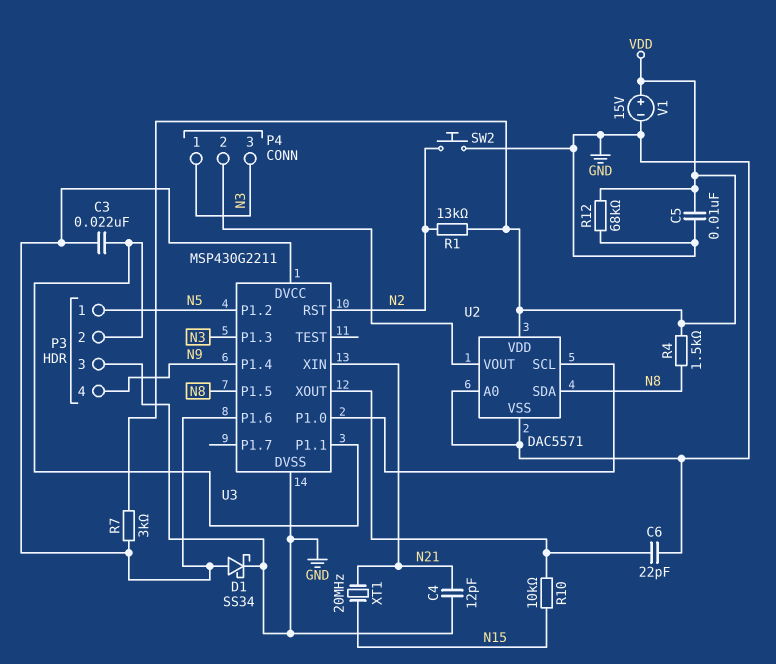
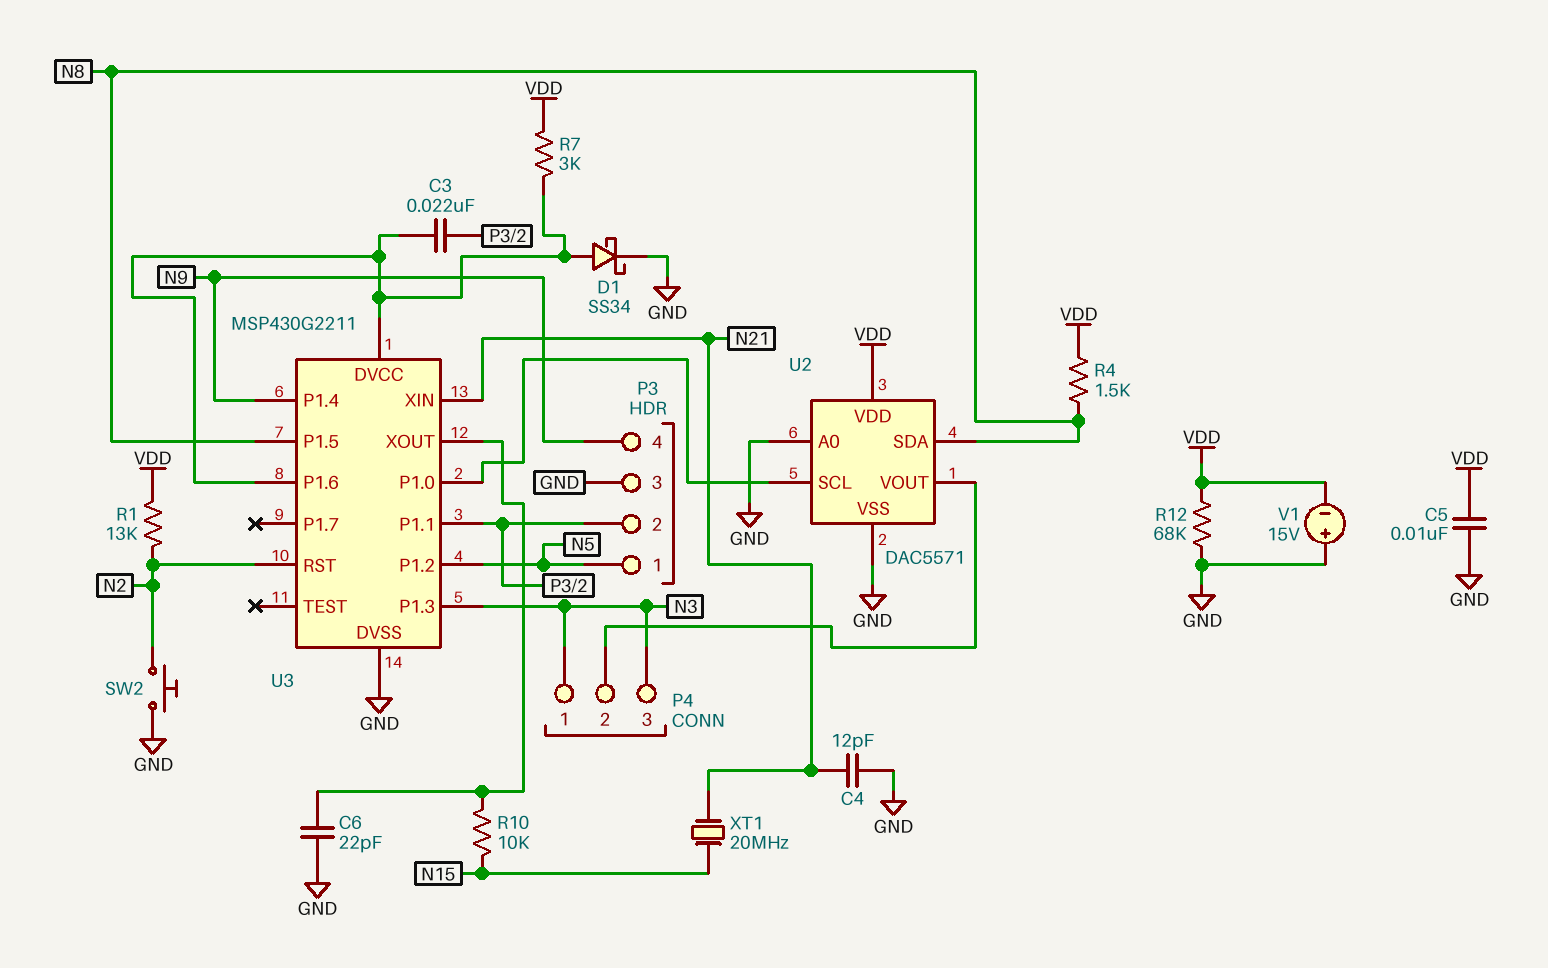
V1: 15V (plus VDD, minus GND) -> 15V (plus GND, minus VDD)

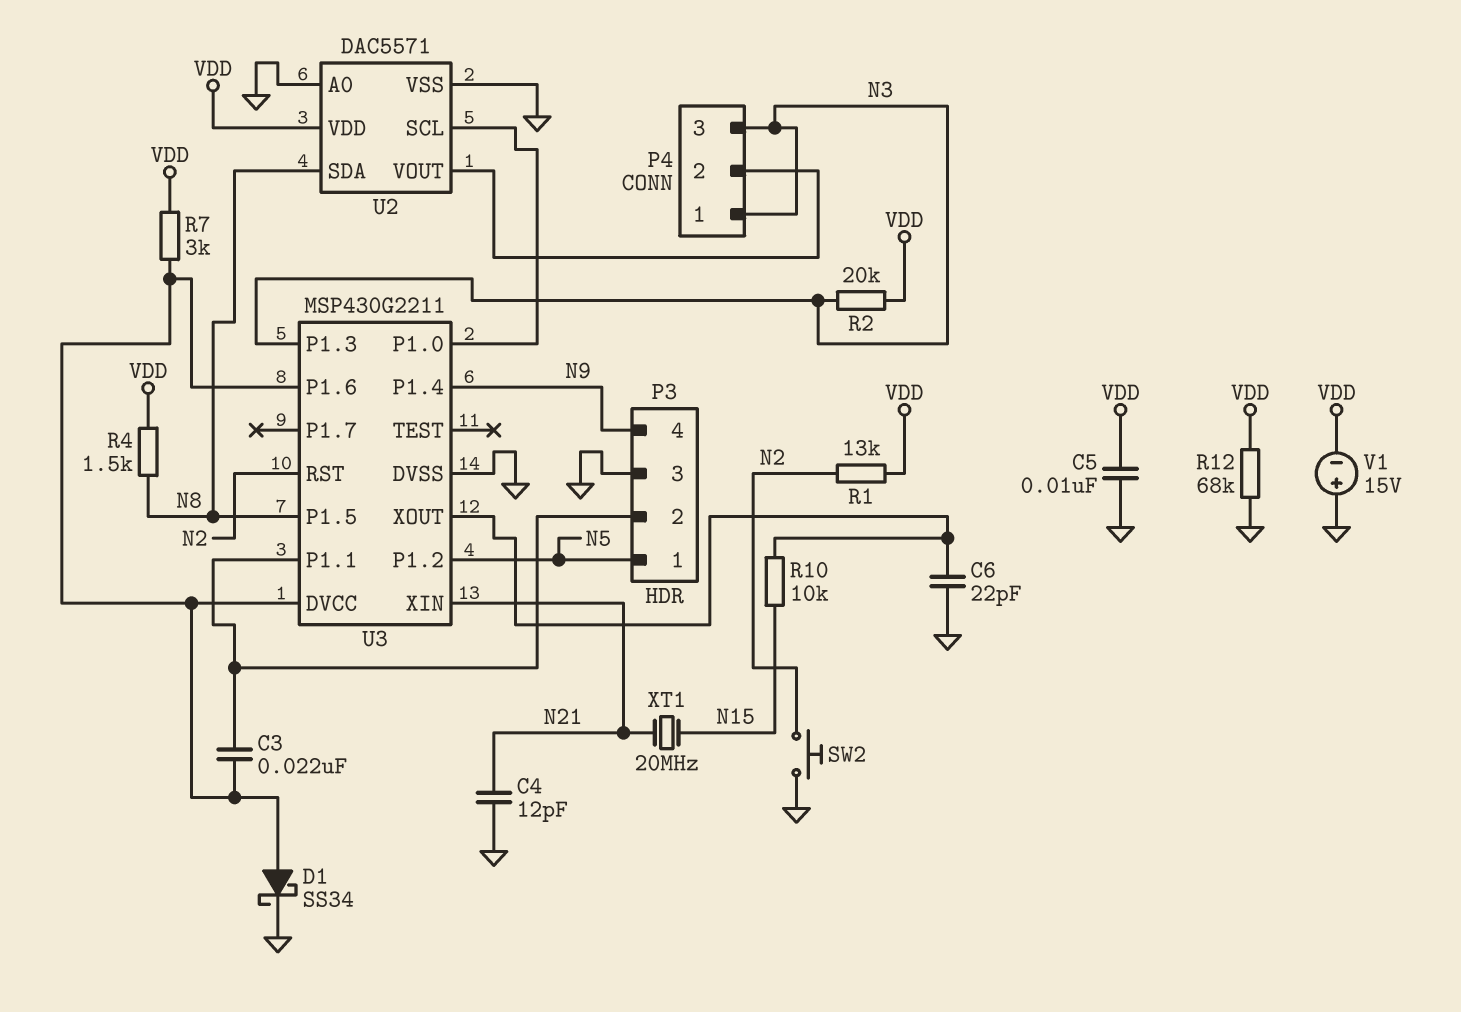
R2: none -> 20k (N3, VDD)

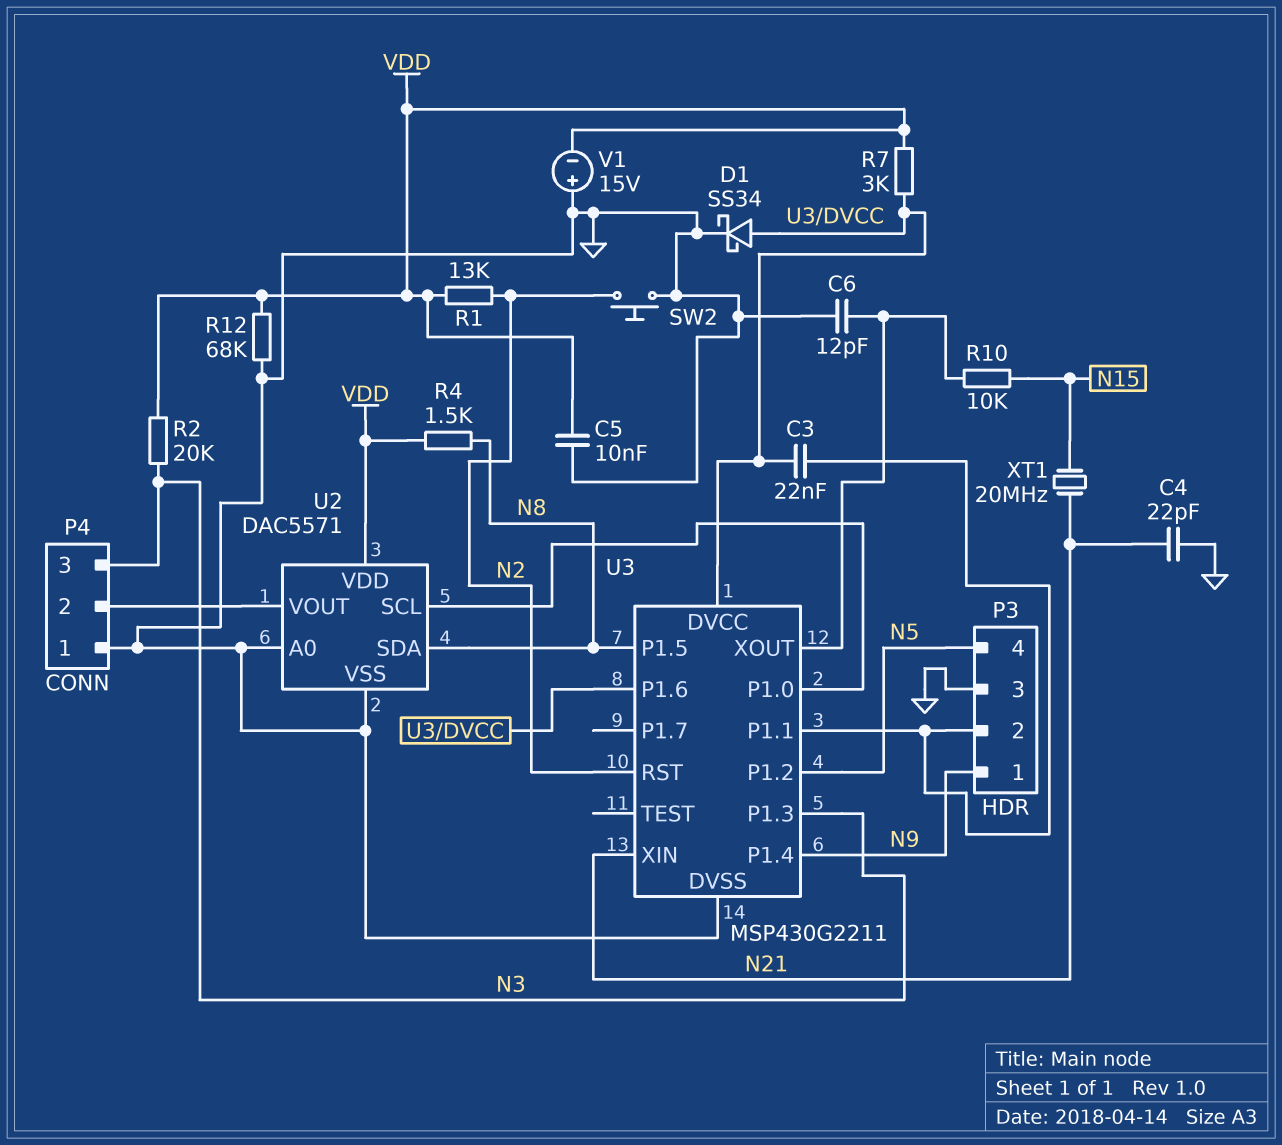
C4: 12pF (GND, N21) -> 22pF (GND, N21)
C6: 22pF (GND, U3/XOUT) -> 12pF (GND, U3/XOUT)
P3 pin 1: N5 -> N9
P3 pin 4: N9 -> N5
P4 pin 1: N3 -> GND

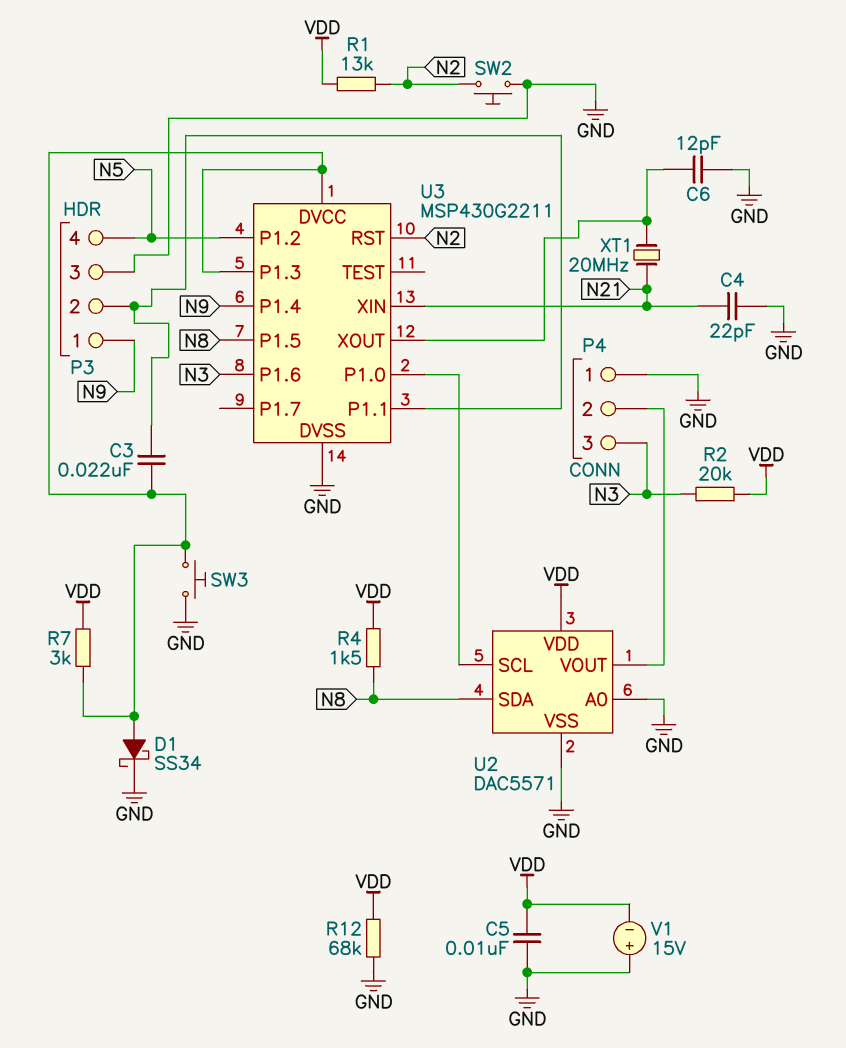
R10: 10k (N15, U3/XOUT) -> none
SW3: none -> button (GND, U3/DVCC)
U3 pin P1.3: N3 -> U3/DVCC
U3 pin P1.6: U3/DVCC -> N3
XT1: 20MHz (N15, N21) -> 20MHz (N21, U3/XOUT)

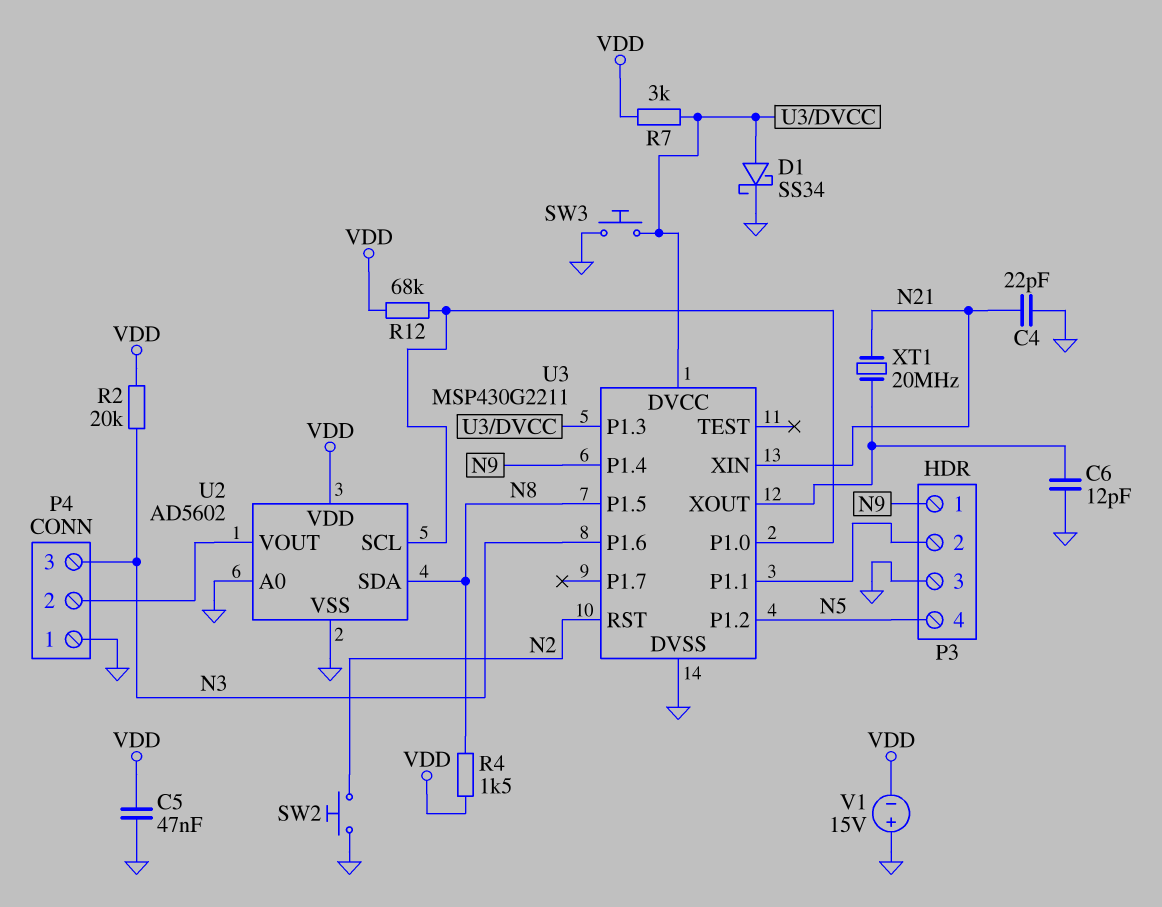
C3: 22nF (P3/2, U3/DVCC) -> none
C5: 10nF (GND, VDD) -> 47nF (GND, VDD)
R1: 13k (N2, VDD) -> none
R12: 68k (GND, VDD) -> 68k (U2/SCL, VDD)
U2: DAC5571 -> AD5602

